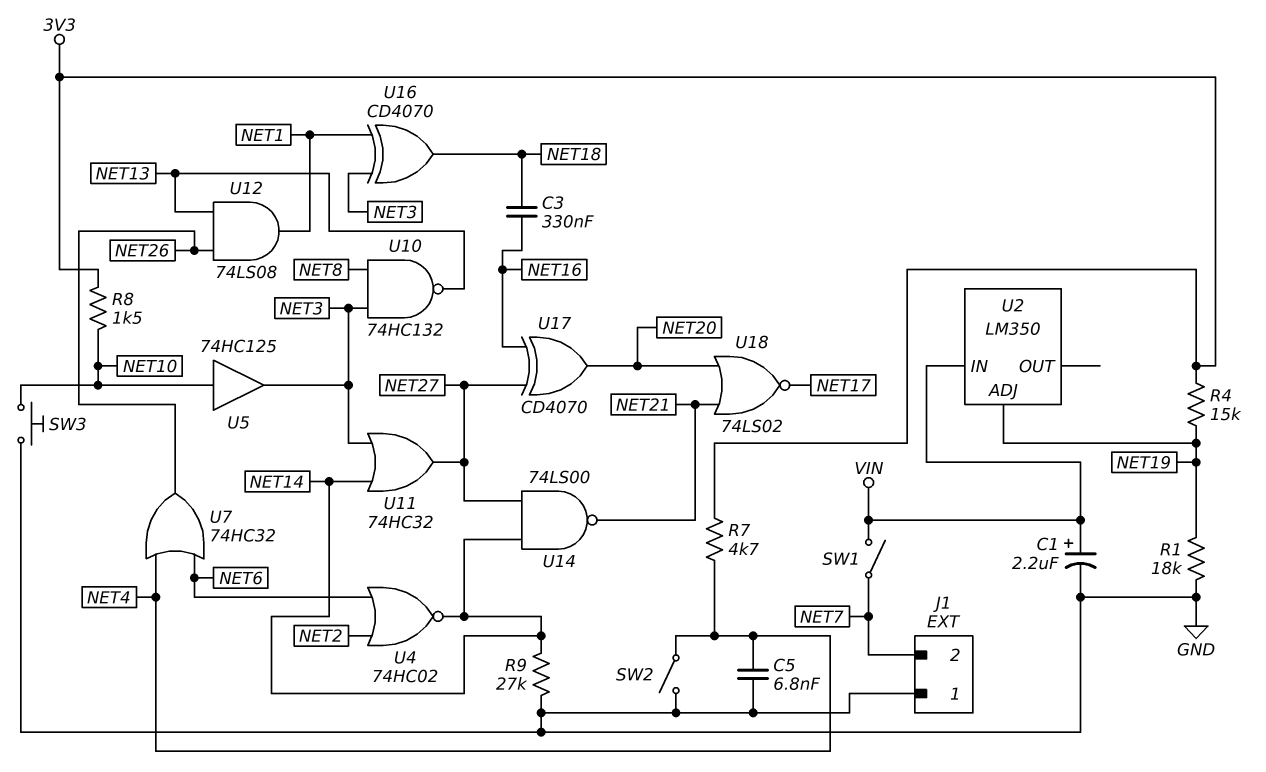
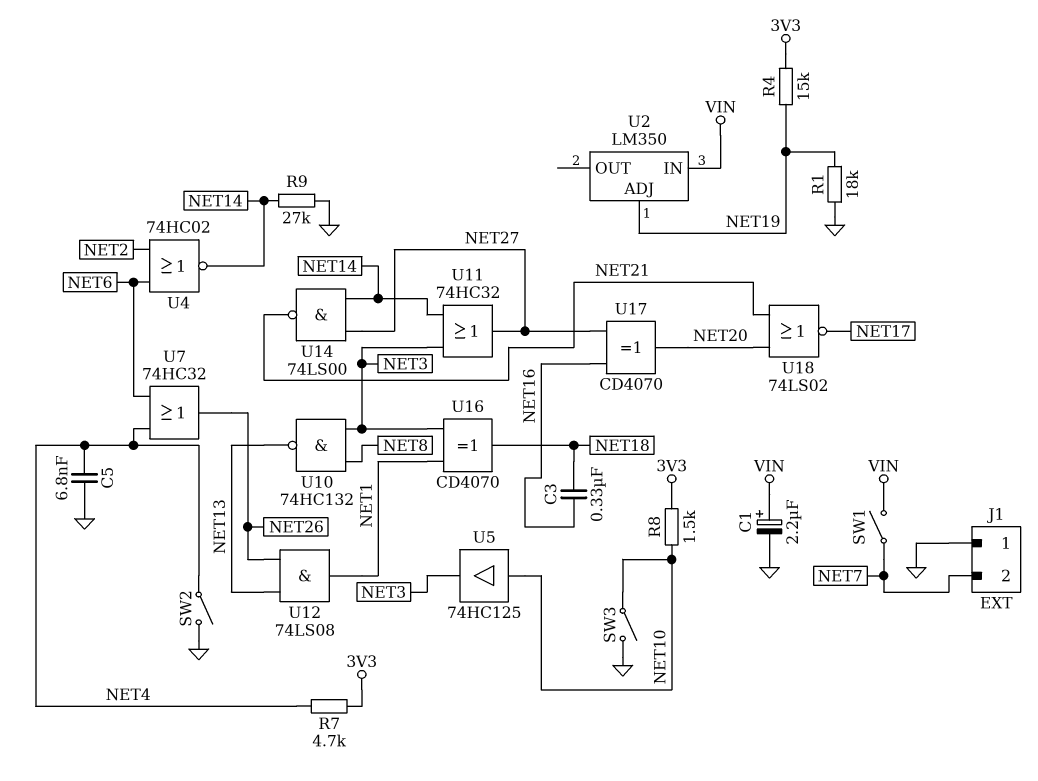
SW3: button (GND, NET10) -> switch (GND, NET10)

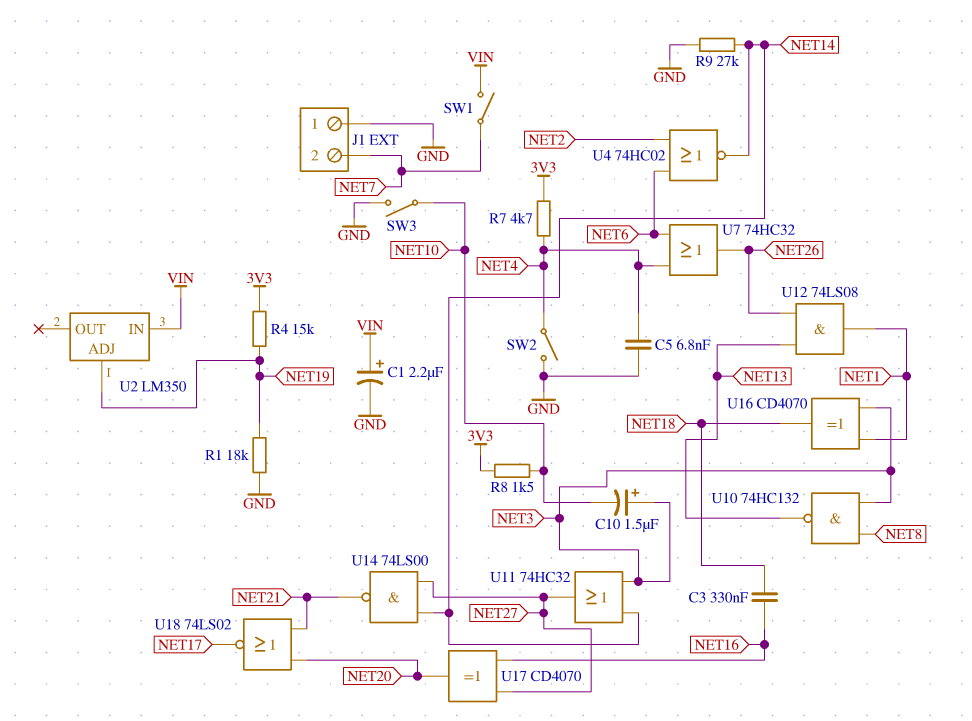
C10: none -> 1.5uF (plus NET3, minus NET10)
U5: buffer 74HC125 (in NET10, out NET3) -> none

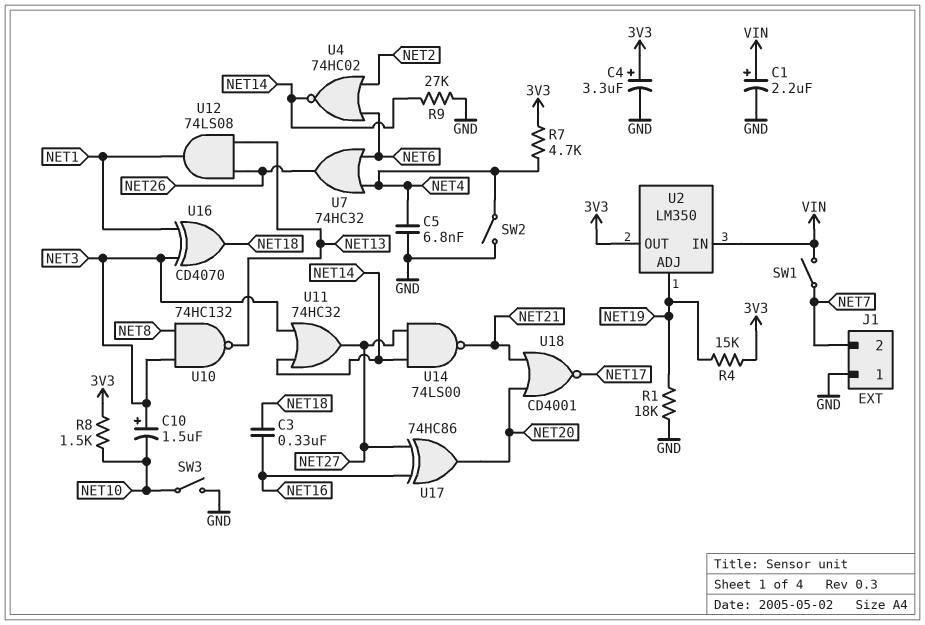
C4: none -> 3.3uF (plus 3V3, minus GND)
U2 pin OUT: none -> 3V3
U17: XOR CD4070 (in NET16, in NET27, out NET20) -> XOR 74HC86 (in NET16, in NET27, out NET20)
U18: NOR 74LS02 (in NET20, in NET21, out NET17) -> NOR CD4001 (in NET20, in NET21, out NET17)

